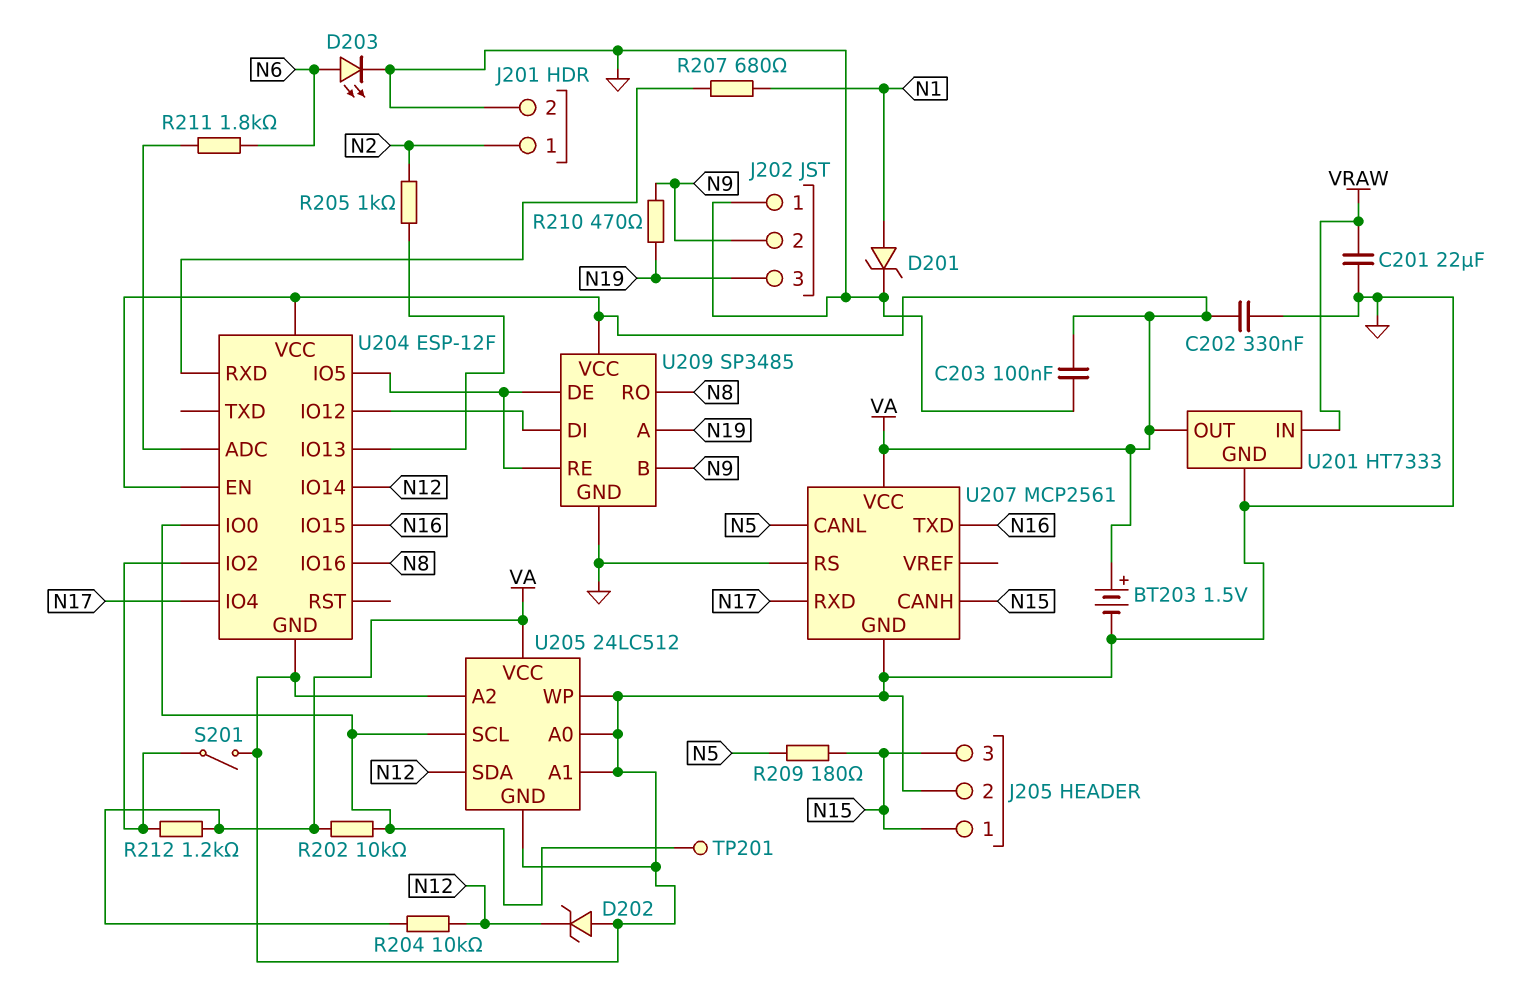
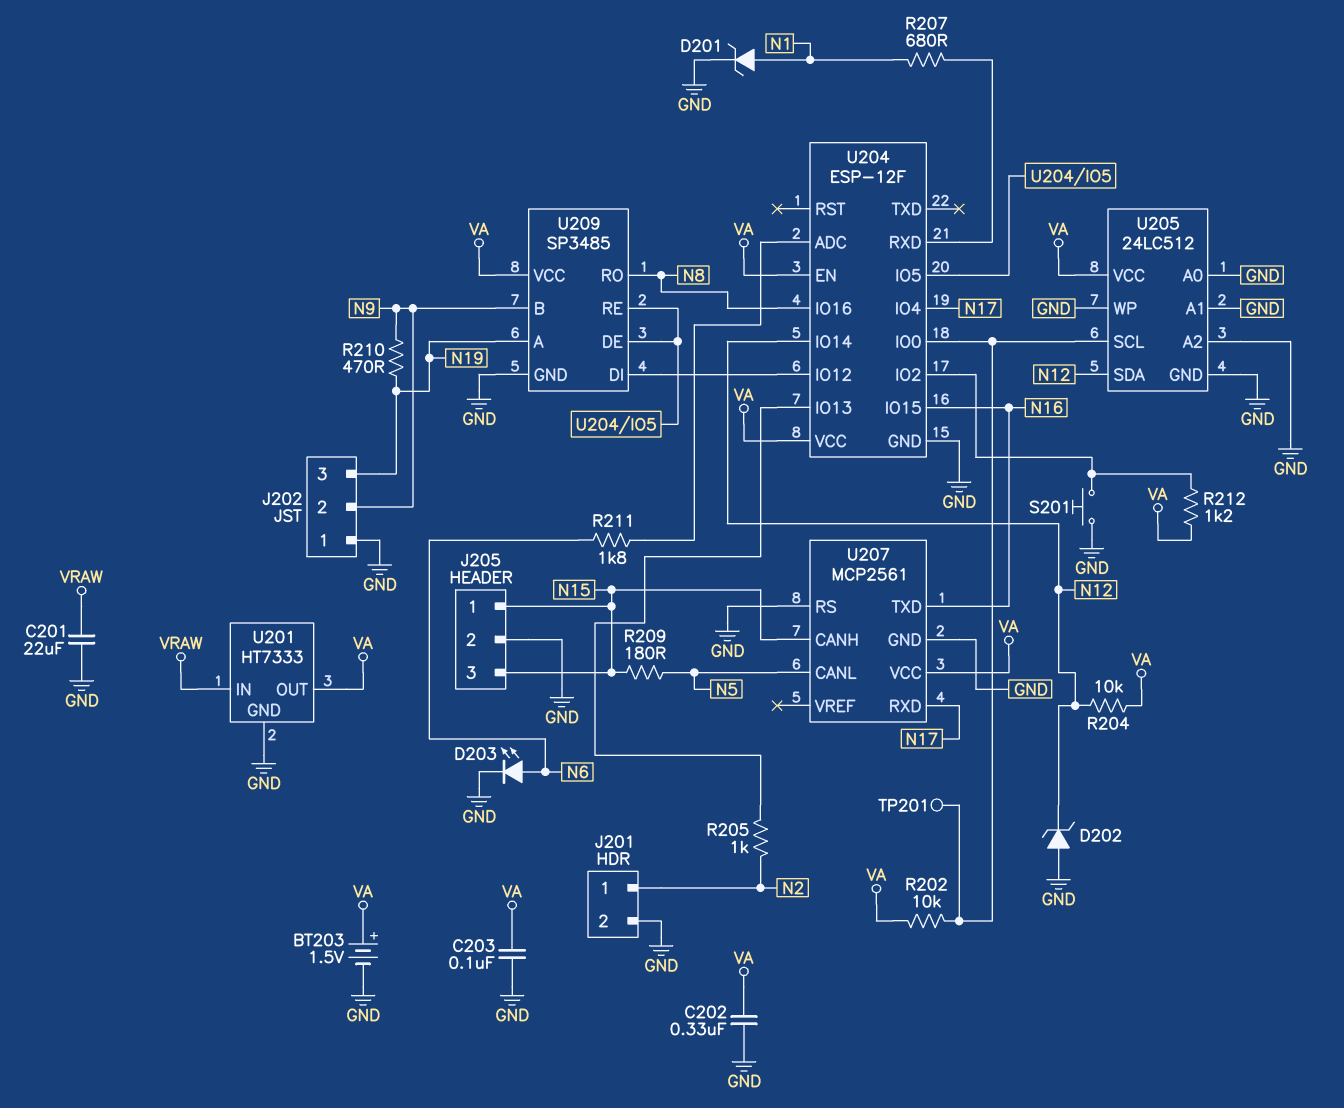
S201: switch (GND, U204/IO2) -> button (GND, U204/IO2)

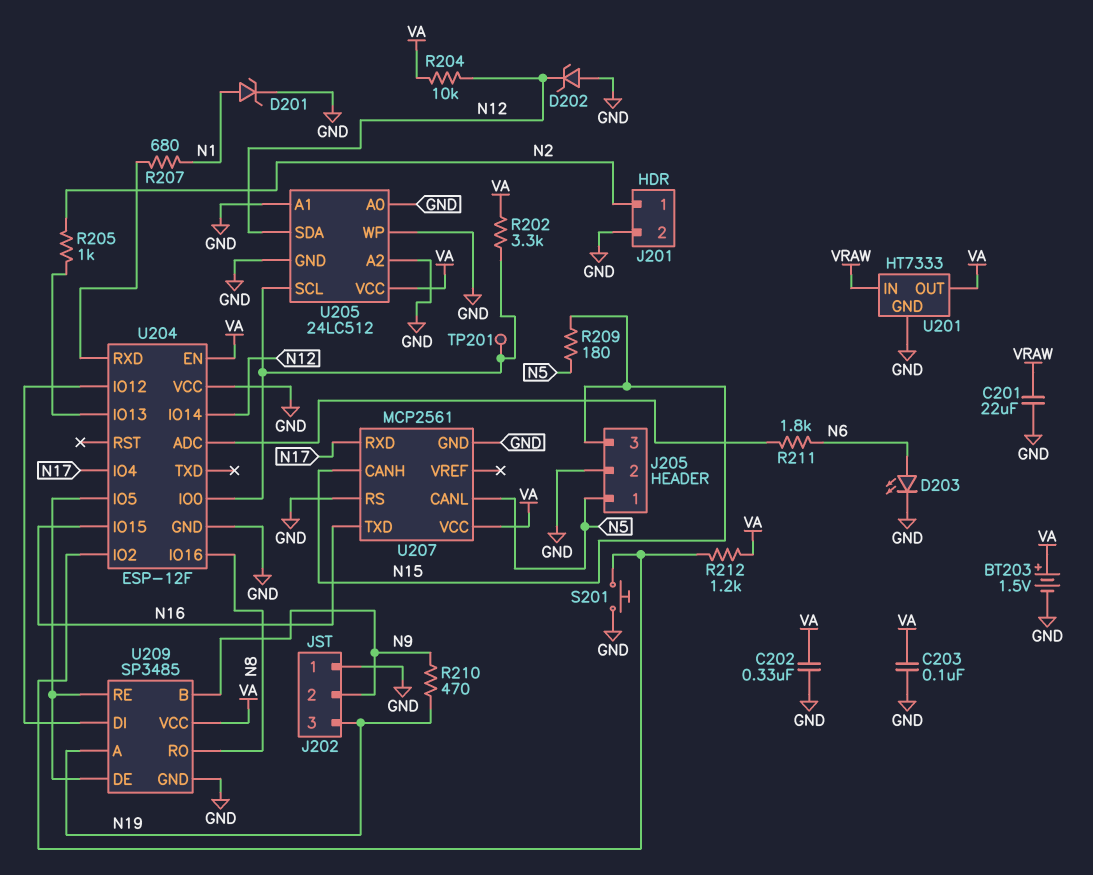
J205 pin 1: N15 -> N5
R202: 10k (U204/IO0, VA) -> 3.3k (U204/IO0, VA)
U204 pin VCC: VA -> GND

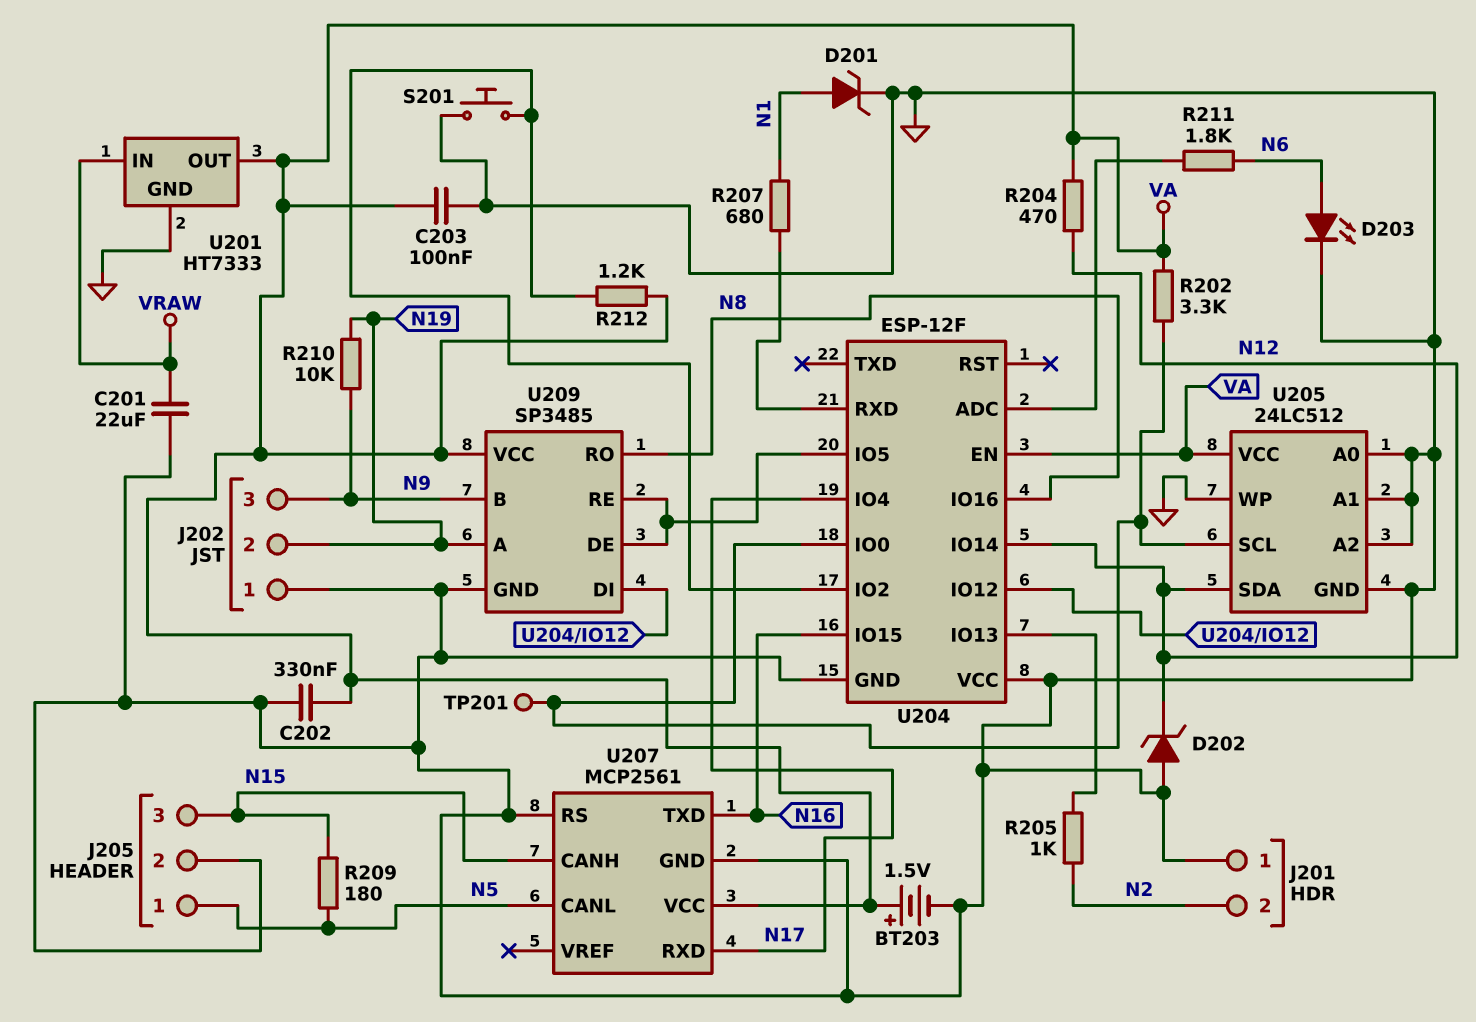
J201 pin 1: N2 -> GND
J201 pin 2: GND -> N2
J202 pin 2: N9 -> N19
J202 pin 3: N19 -> N9
R204: 10k (N12, VA) -> 470 (N12, VA)
R210: 470 (N9, N19) -> 10k (N9, N19)

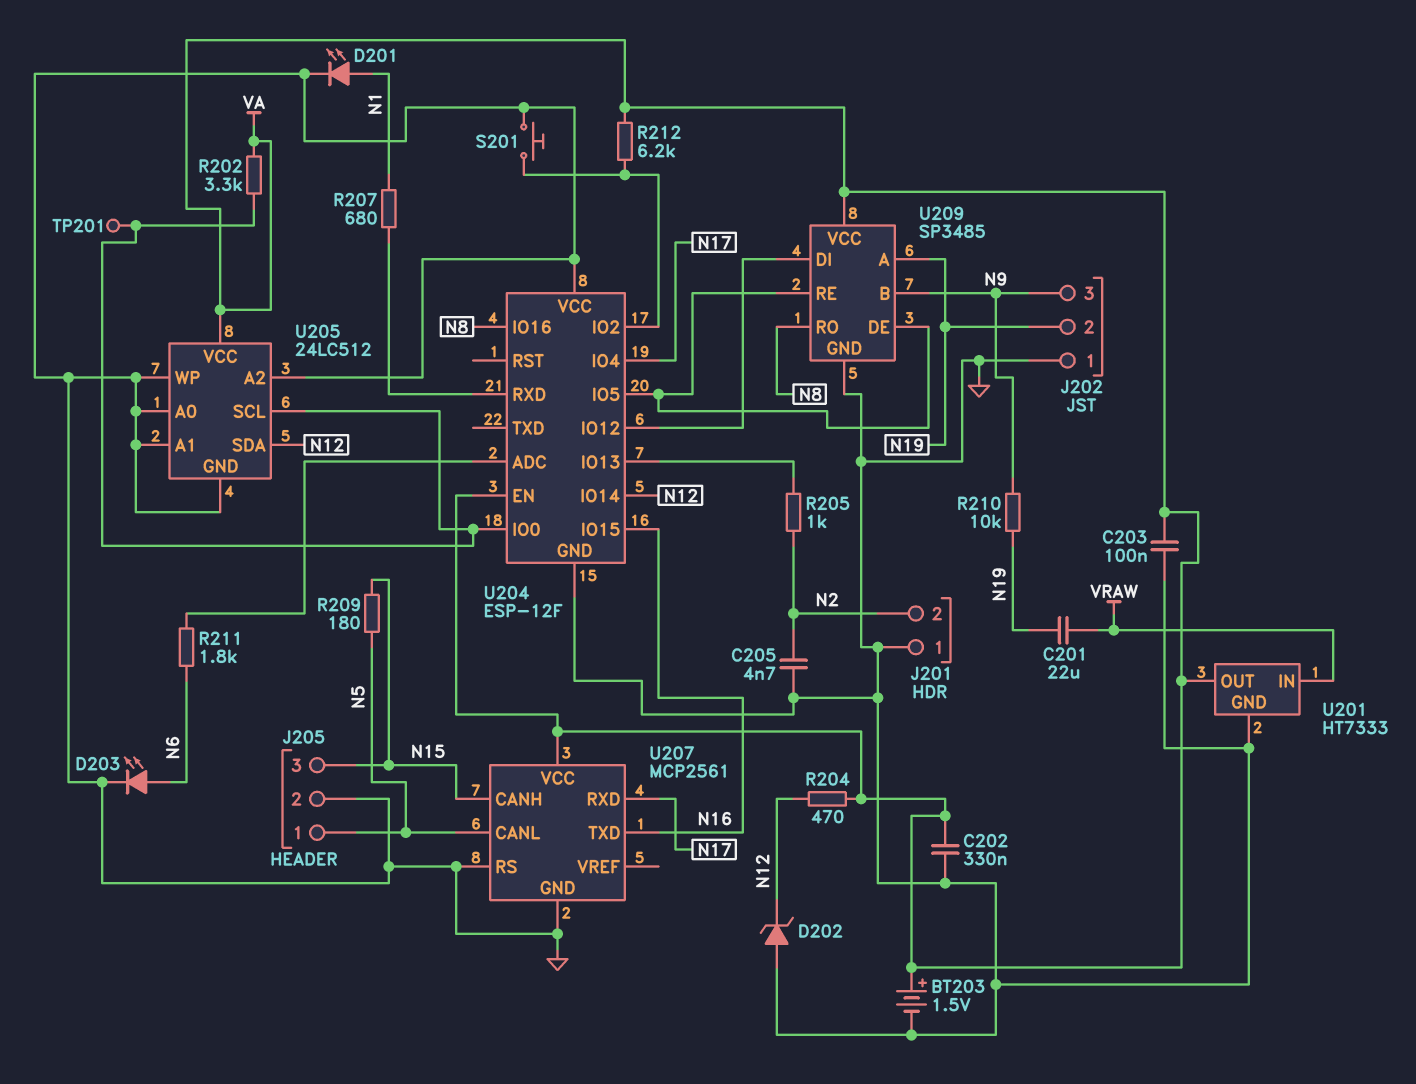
C201: 22uF (GND, VRAW) -> 22uF (N19, VRAW)
C205: none -> 4.7nF (GND, N2)
D201: zener (A N1, K GND) -> LED (A N1, K GND)
R212: 1.2k (U204/IO2, VA) -> 6.2k (U204/IO2, VA)

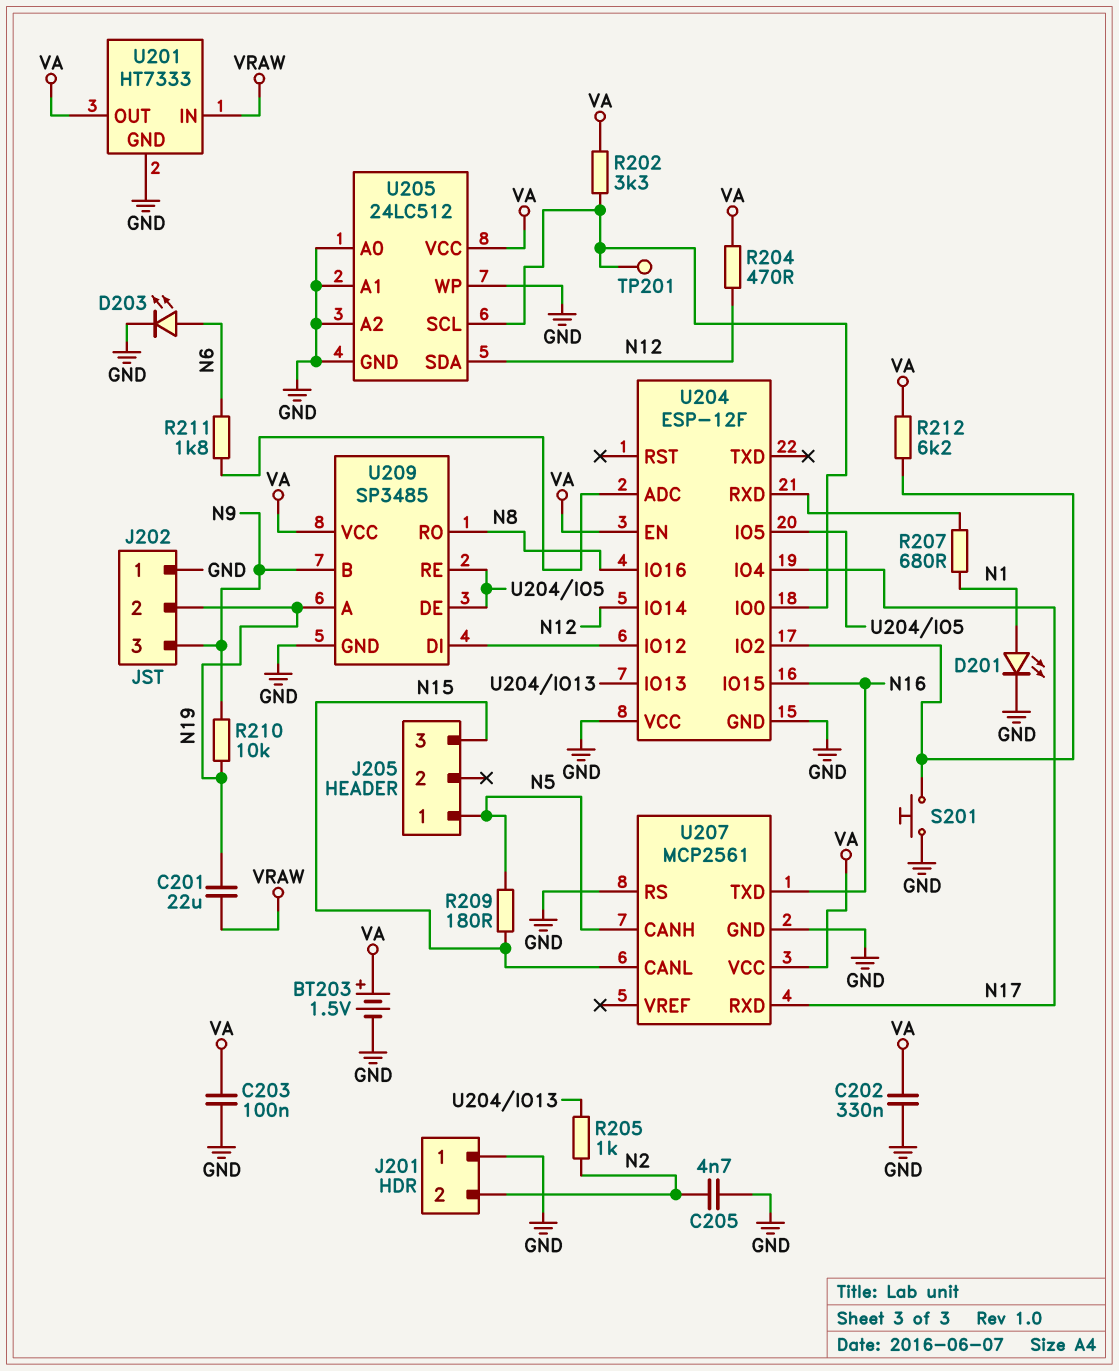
D202: zener (A GND, K N12) -> none
J205 pin 2: GND -> none
U207 pin CANH: N15 -> N5
U207 pin CANL: N5 -> N15

